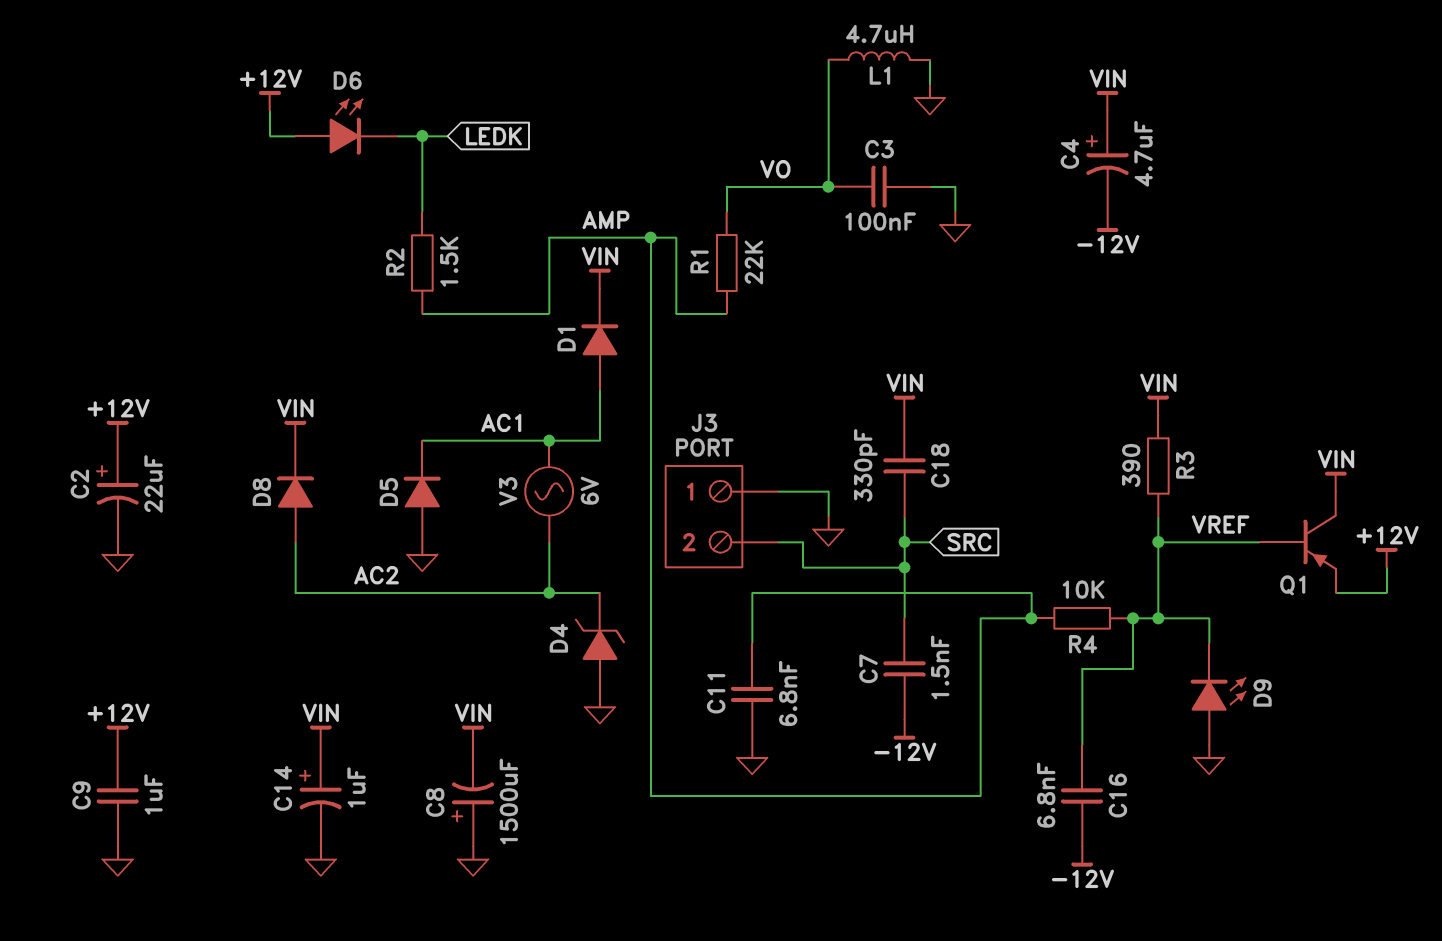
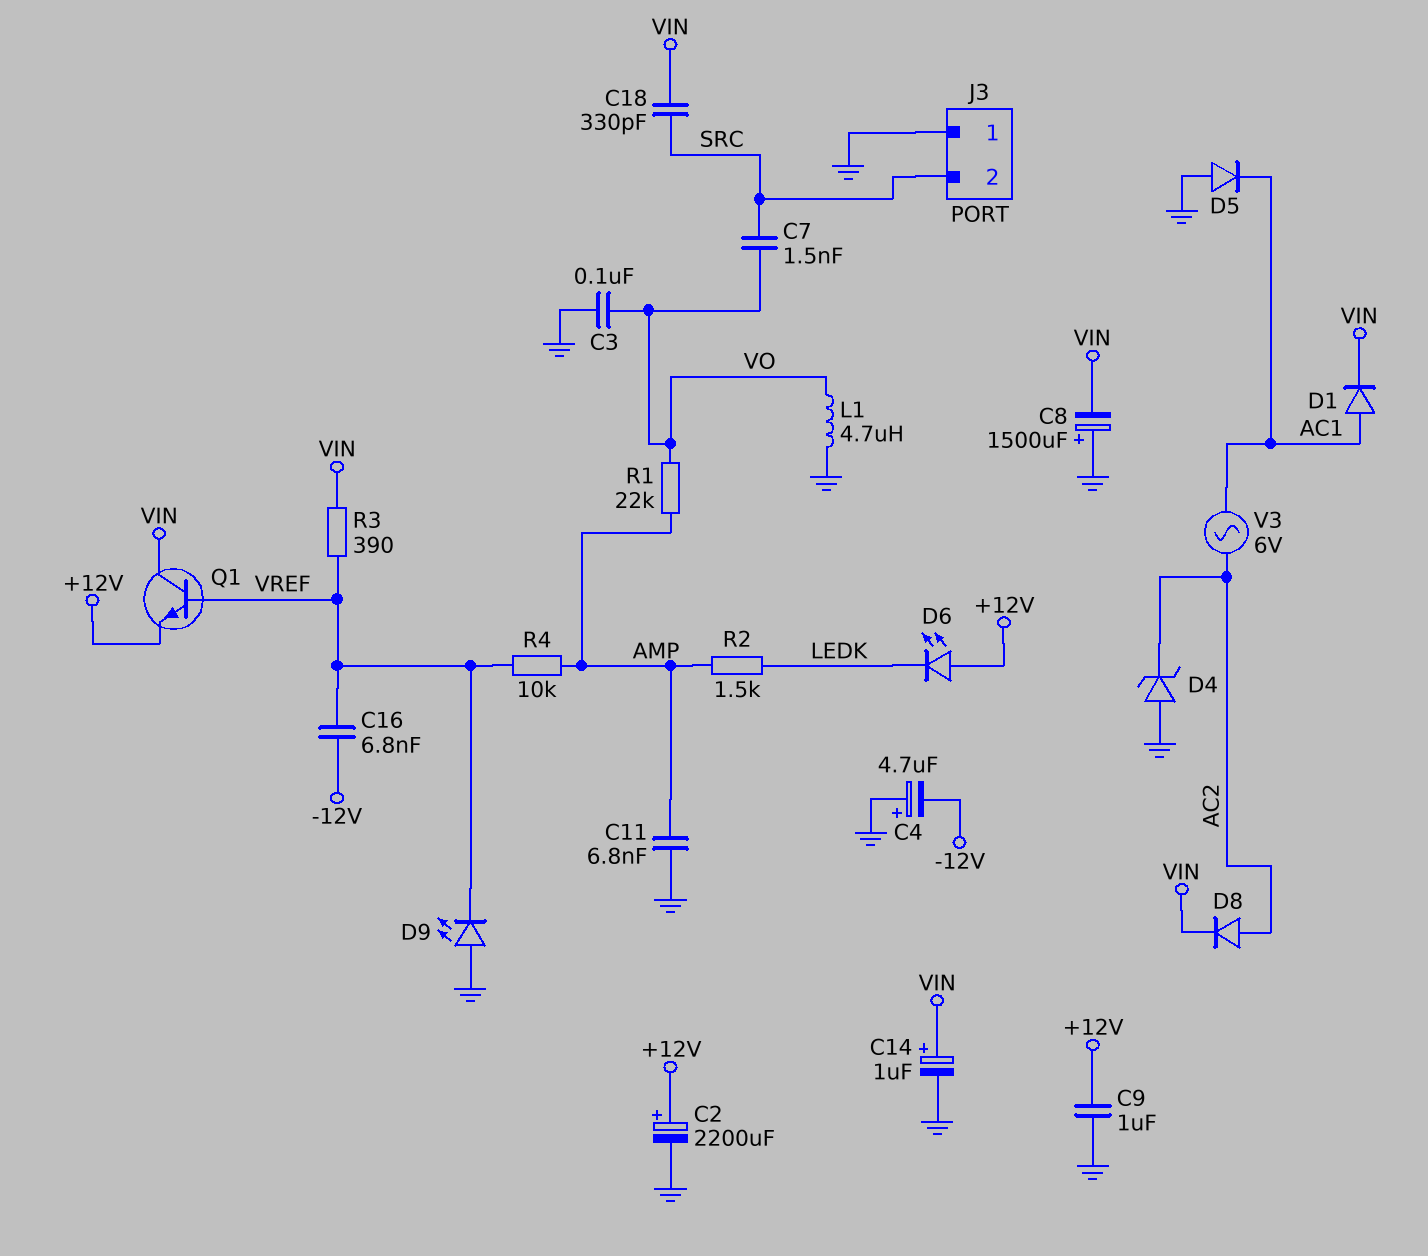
C2: 22uF (plus +12V, minus GND) -> 2200uF (plus +12V, minus GND)
C4: 4.7uF (plus VIN, minus -12V) -> 4.7uF (plus GND, minus -12V)
C7: 1.5nF (-12V, SRC) -> 1.5nF (SRC, VO)
Q1: PNP (B VREF, C VIN, E +12V) -> NPN (B VREF, C VIN, E +12V)

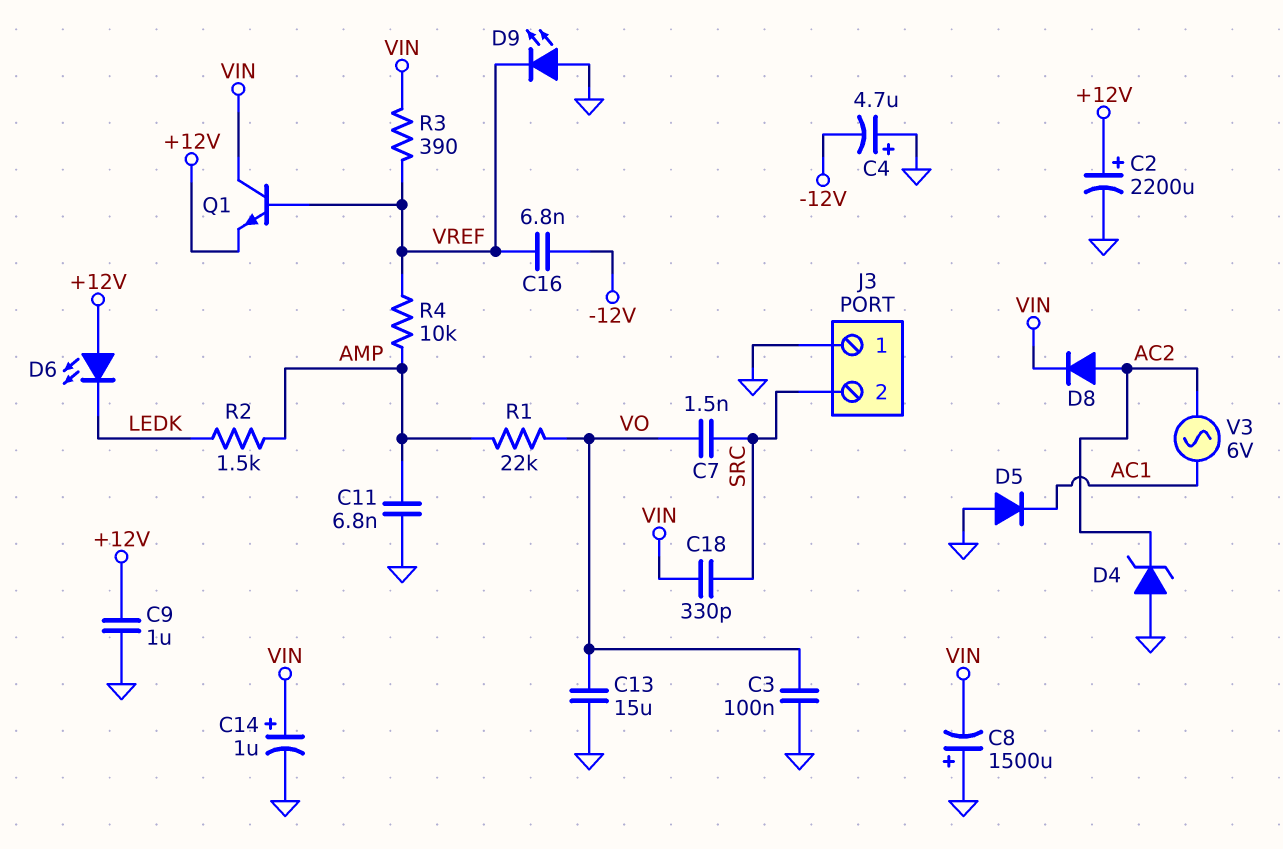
C13: none -> 15uF (GND, VO)
D1: diode (A AC1, K VIN) -> none
L1: 4.7uH (GND, VO) -> none

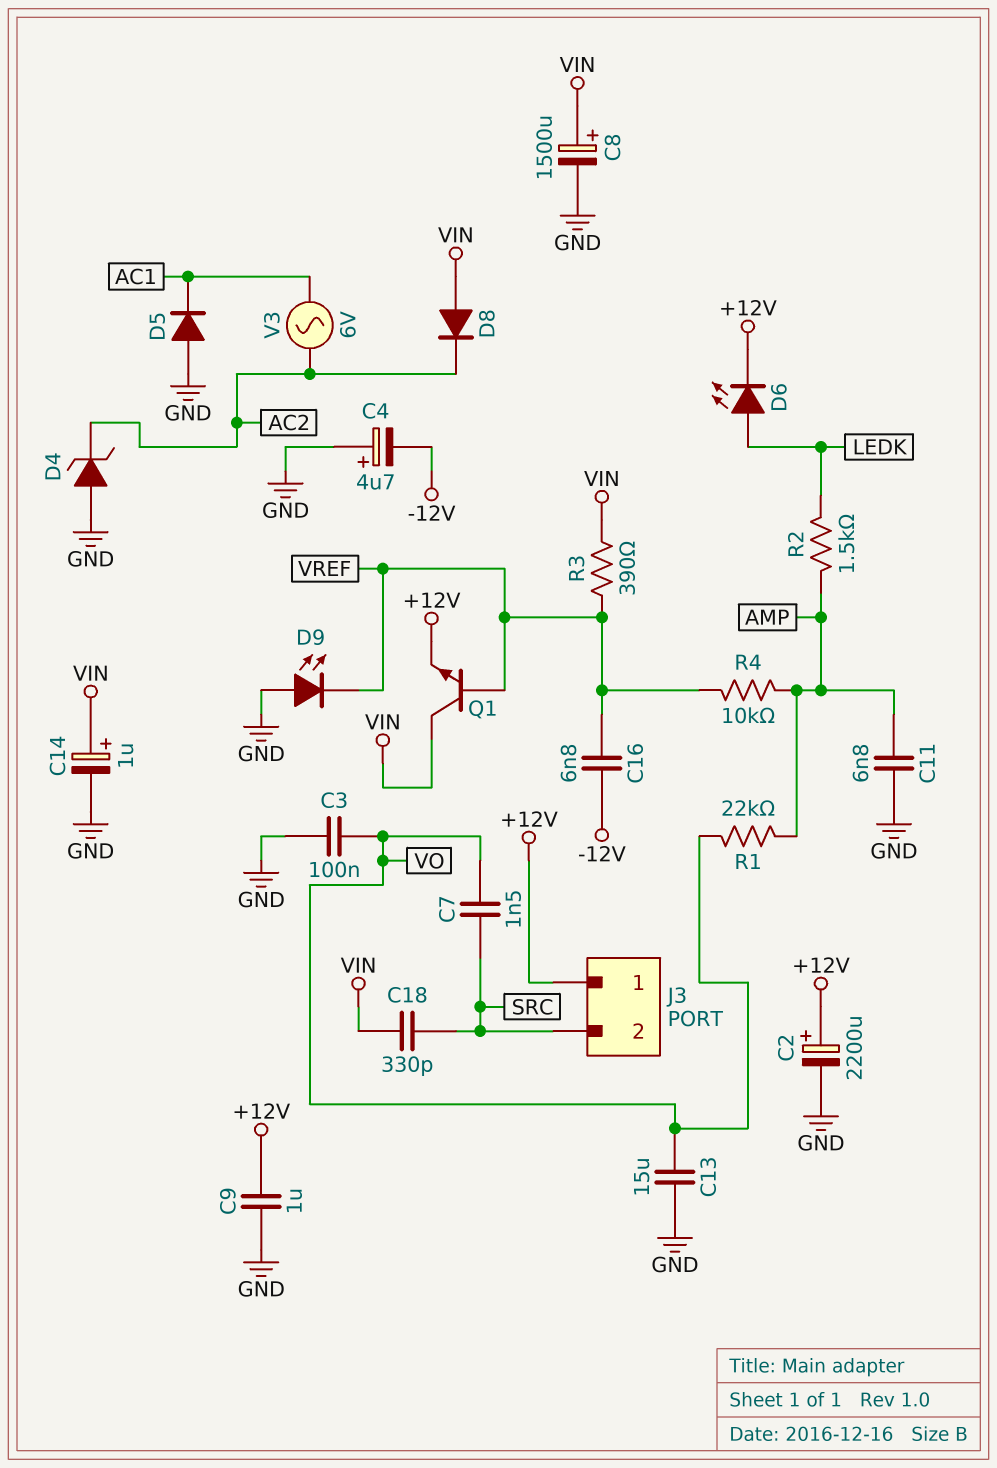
C8: 1500uF (plus GND, minus VIN) -> 1500uF (plus VIN, minus GND)
D6: LED (A +12V, K LEDK) -> LED (A LEDK, K +12V)
D8: diode (A AC2, K VIN) -> diode (A VIN, K AC2)
J3 pin 1: GND -> +12V

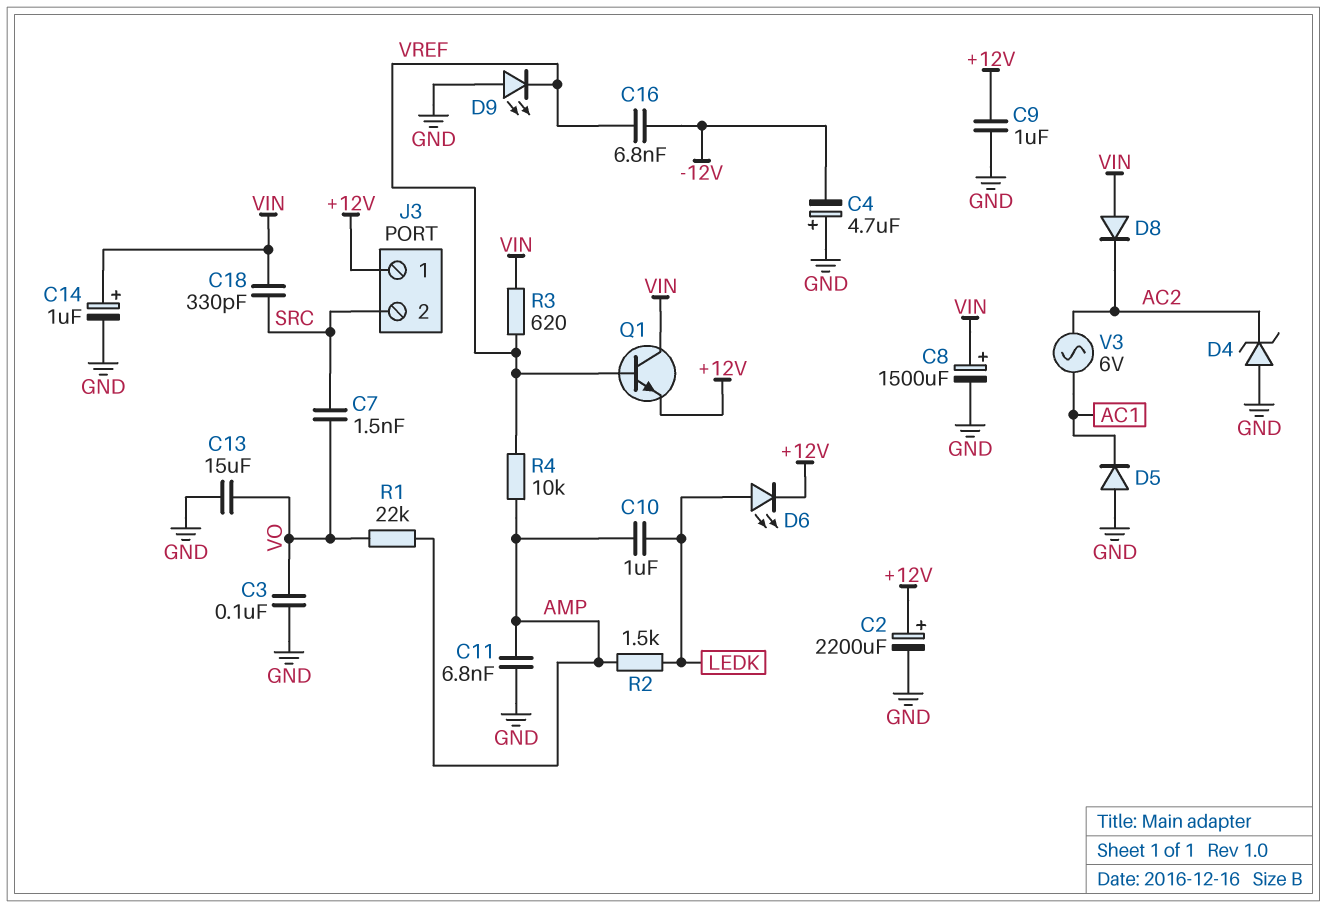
C10: none -> 1uF (AMP, LEDK)
R3: 390 (VIN, VREF) -> 620 (VIN, VREF)

